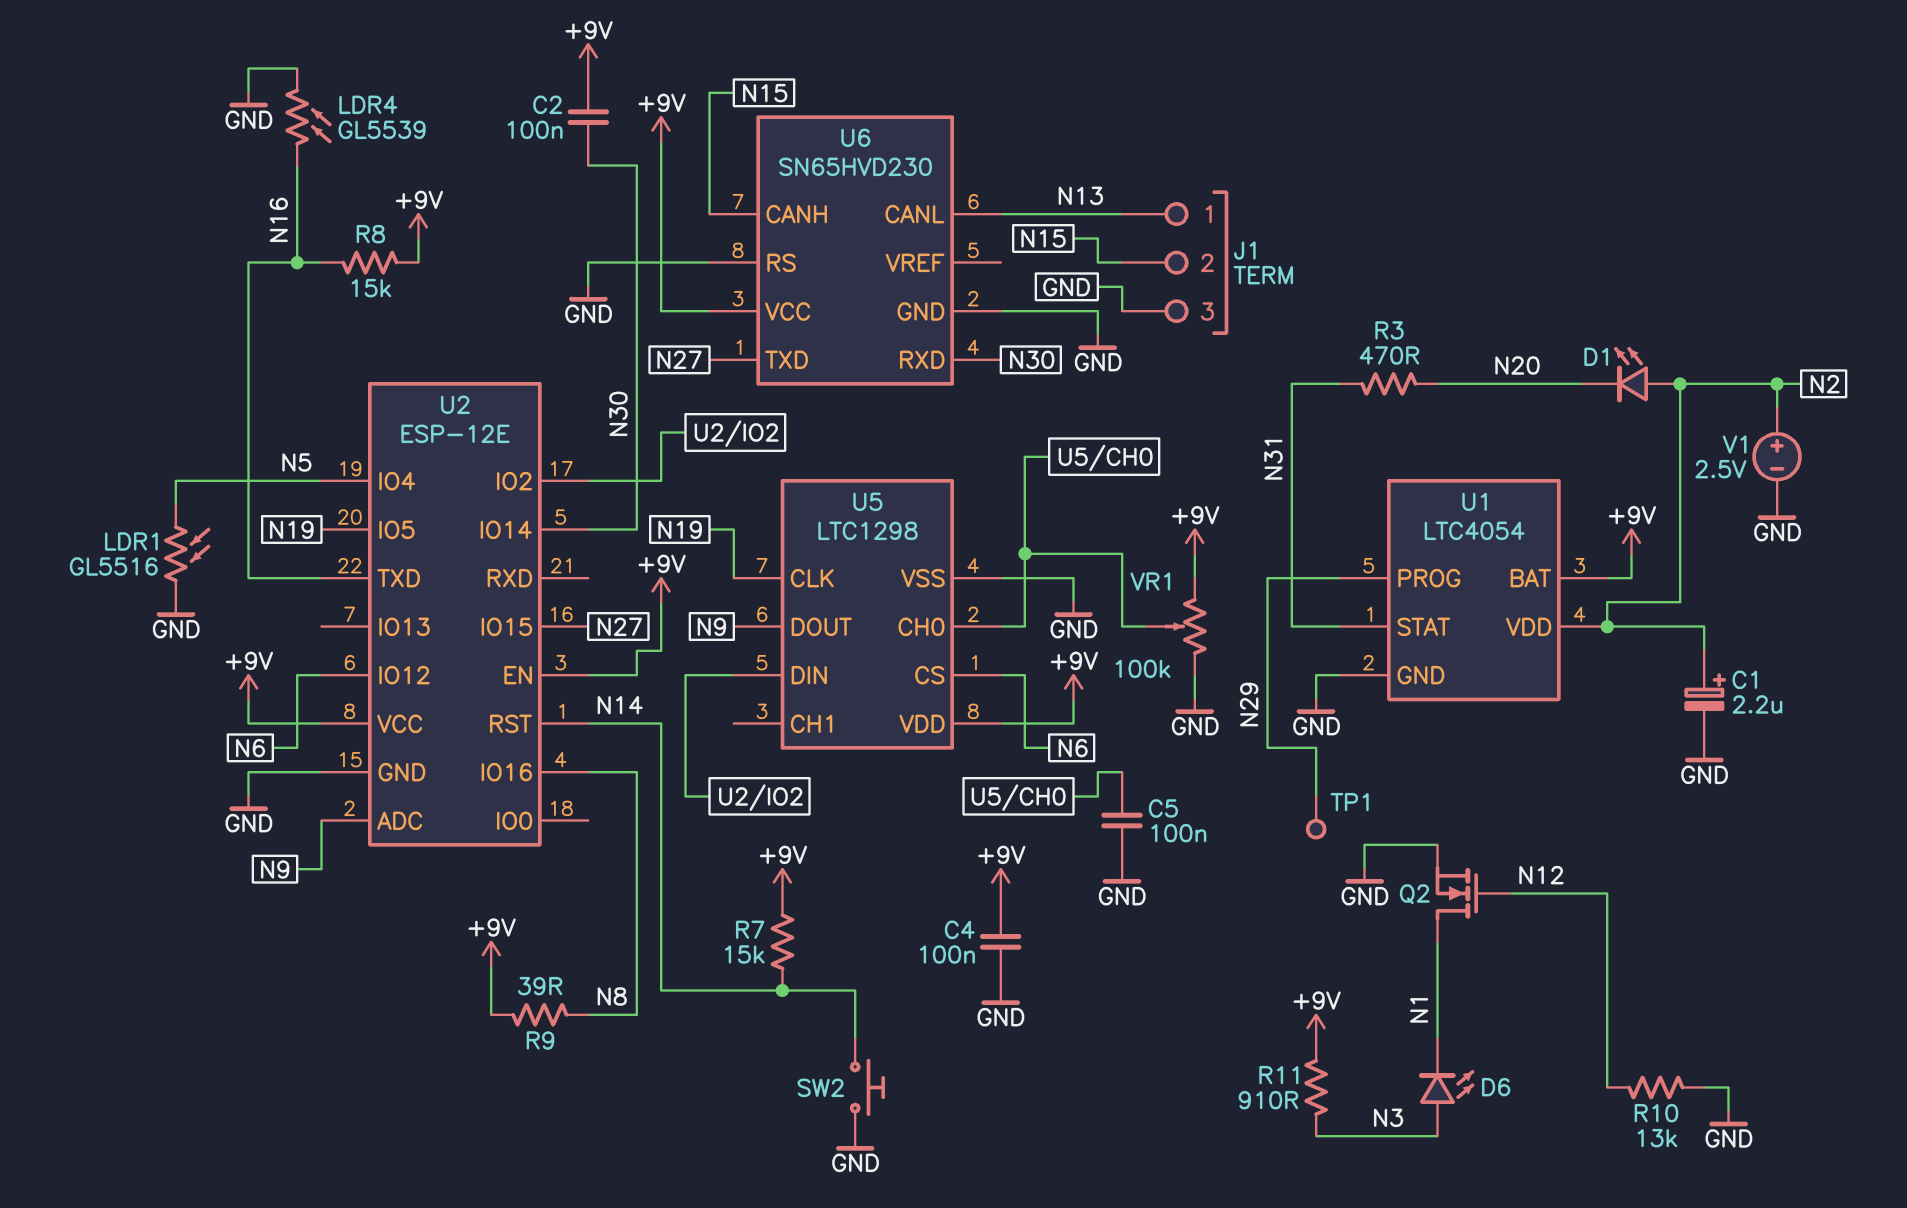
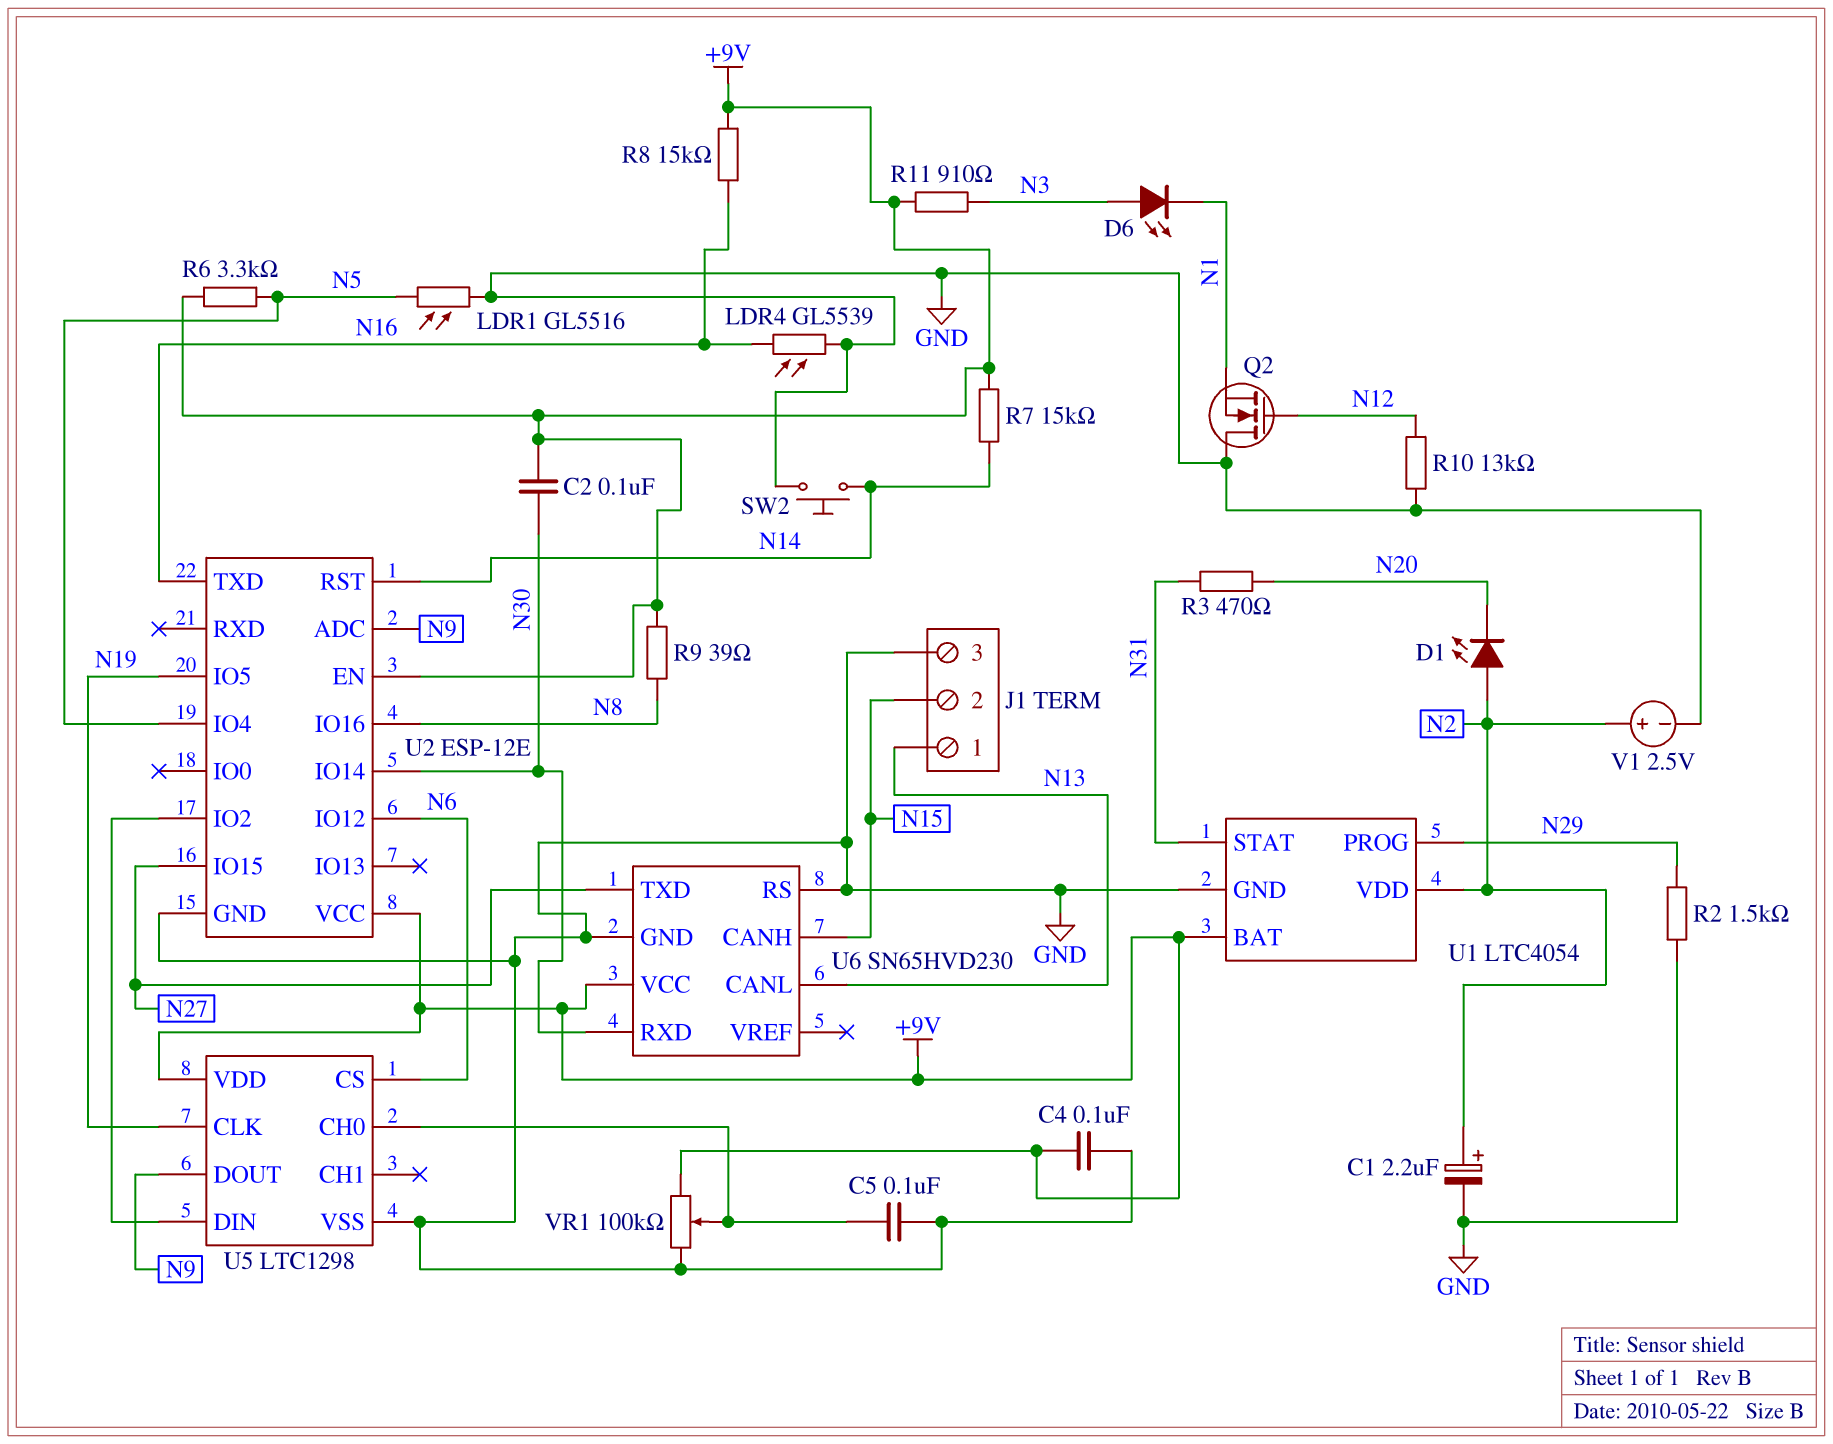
Q2: NMOS (G N12, D N1, S GND) -> NMOS (G N12, D GND, S N1)
R2: none -> 1.5k (GND, N29)
R6: none -> 3.3k (+9V, N5)
TP1: test point (N29) -> none

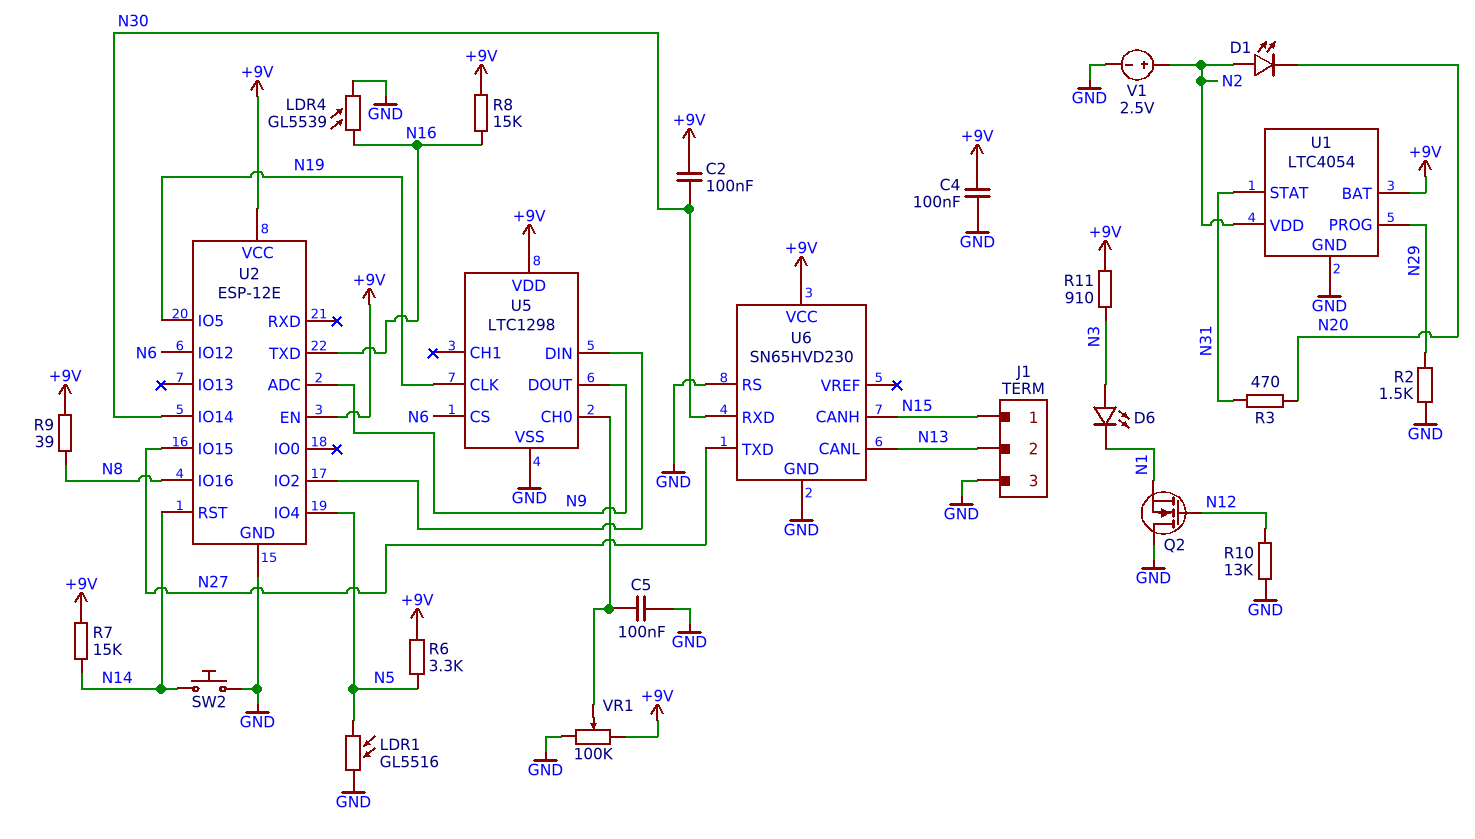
C1: 2.2uF (plus N2, minus GND) -> none
J1 pin 1: N13 -> N15
J1 pin 2: N15 -> N13

